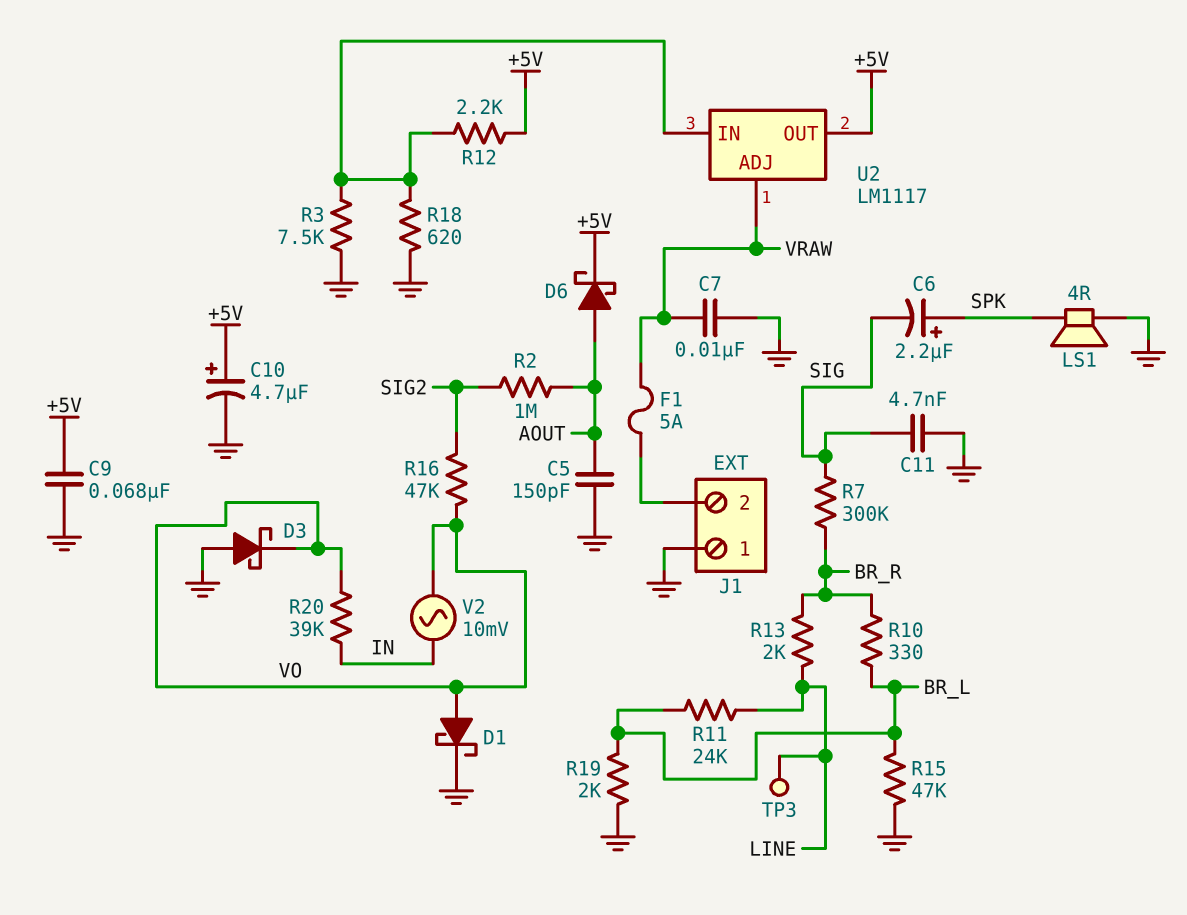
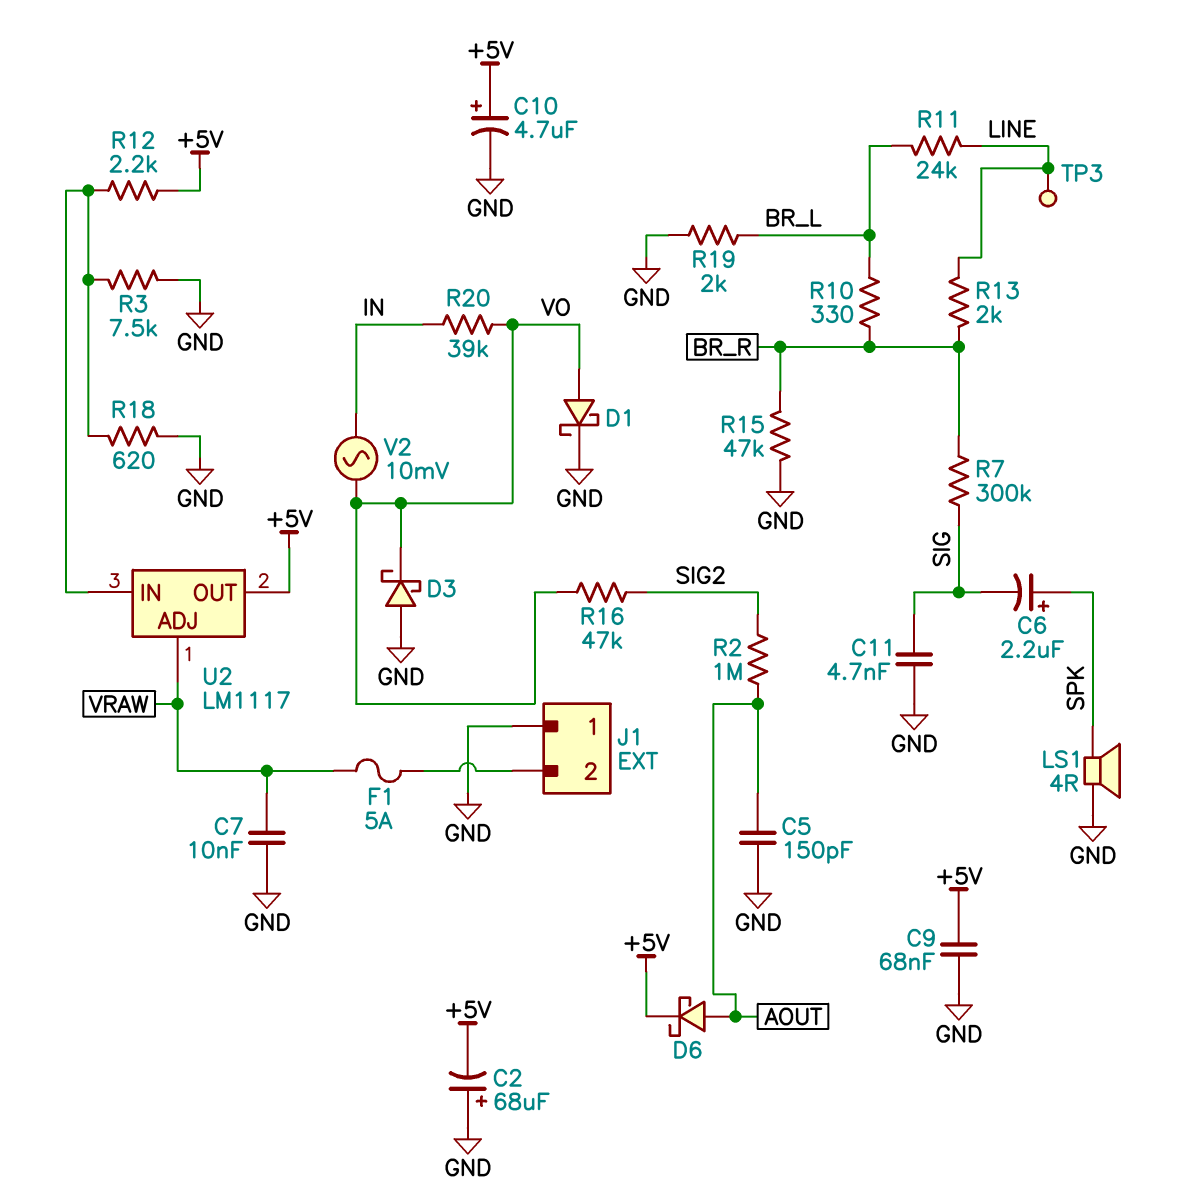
C2: none -> 68uF (plus GND, minus +5V)
R15: 47k (BR_L, GND) -> 47k (BR_R, GND)

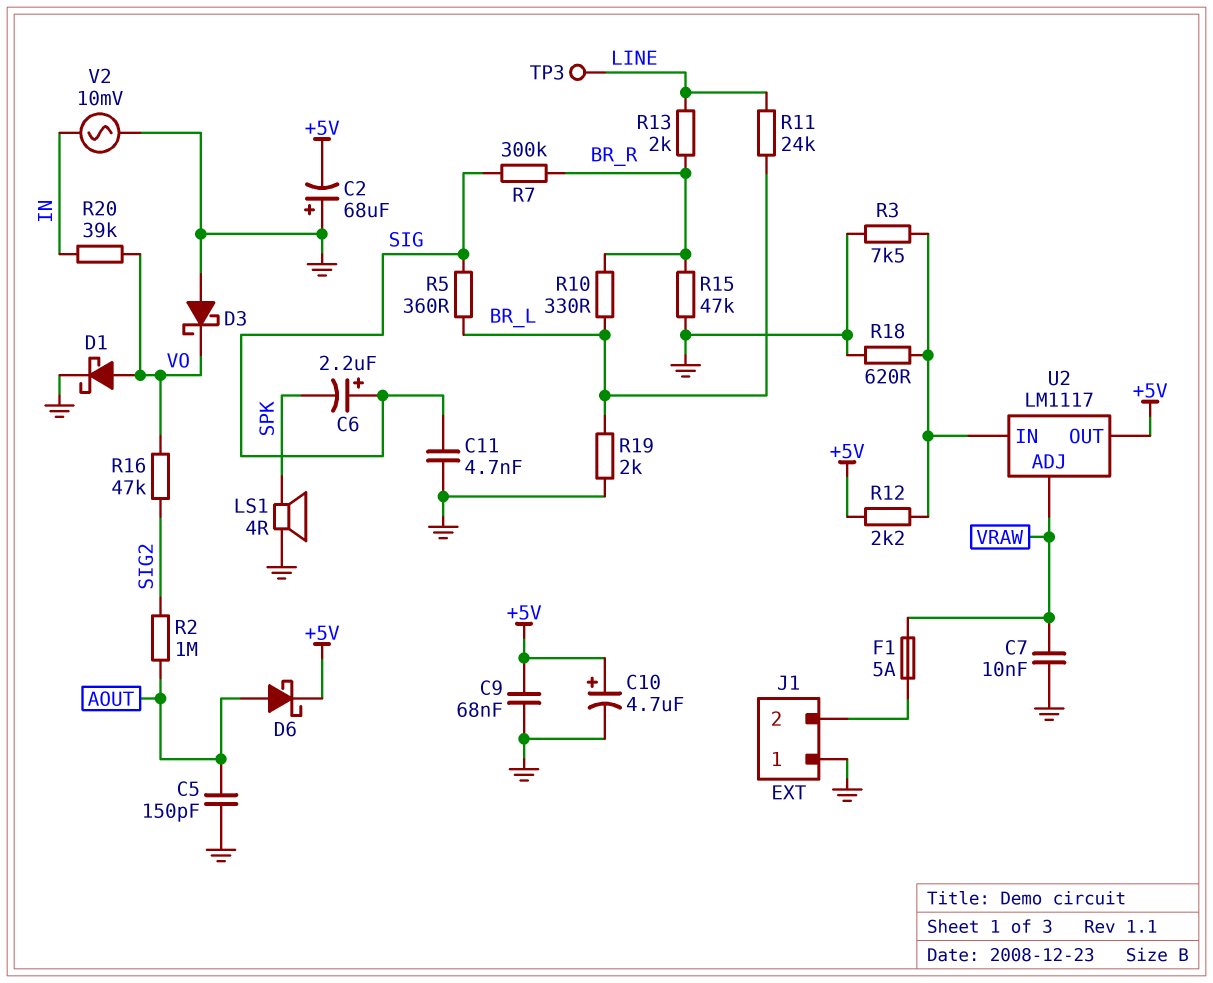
C6: 2.2uF (plus SPK, minus SIG) -> 2.2uF (plus SIG, minus SPK)
R5: none -> 360 (BR_L, SIG)
V2: AC 10mV (IN, VO) -> AC 10mV (GND, IN)

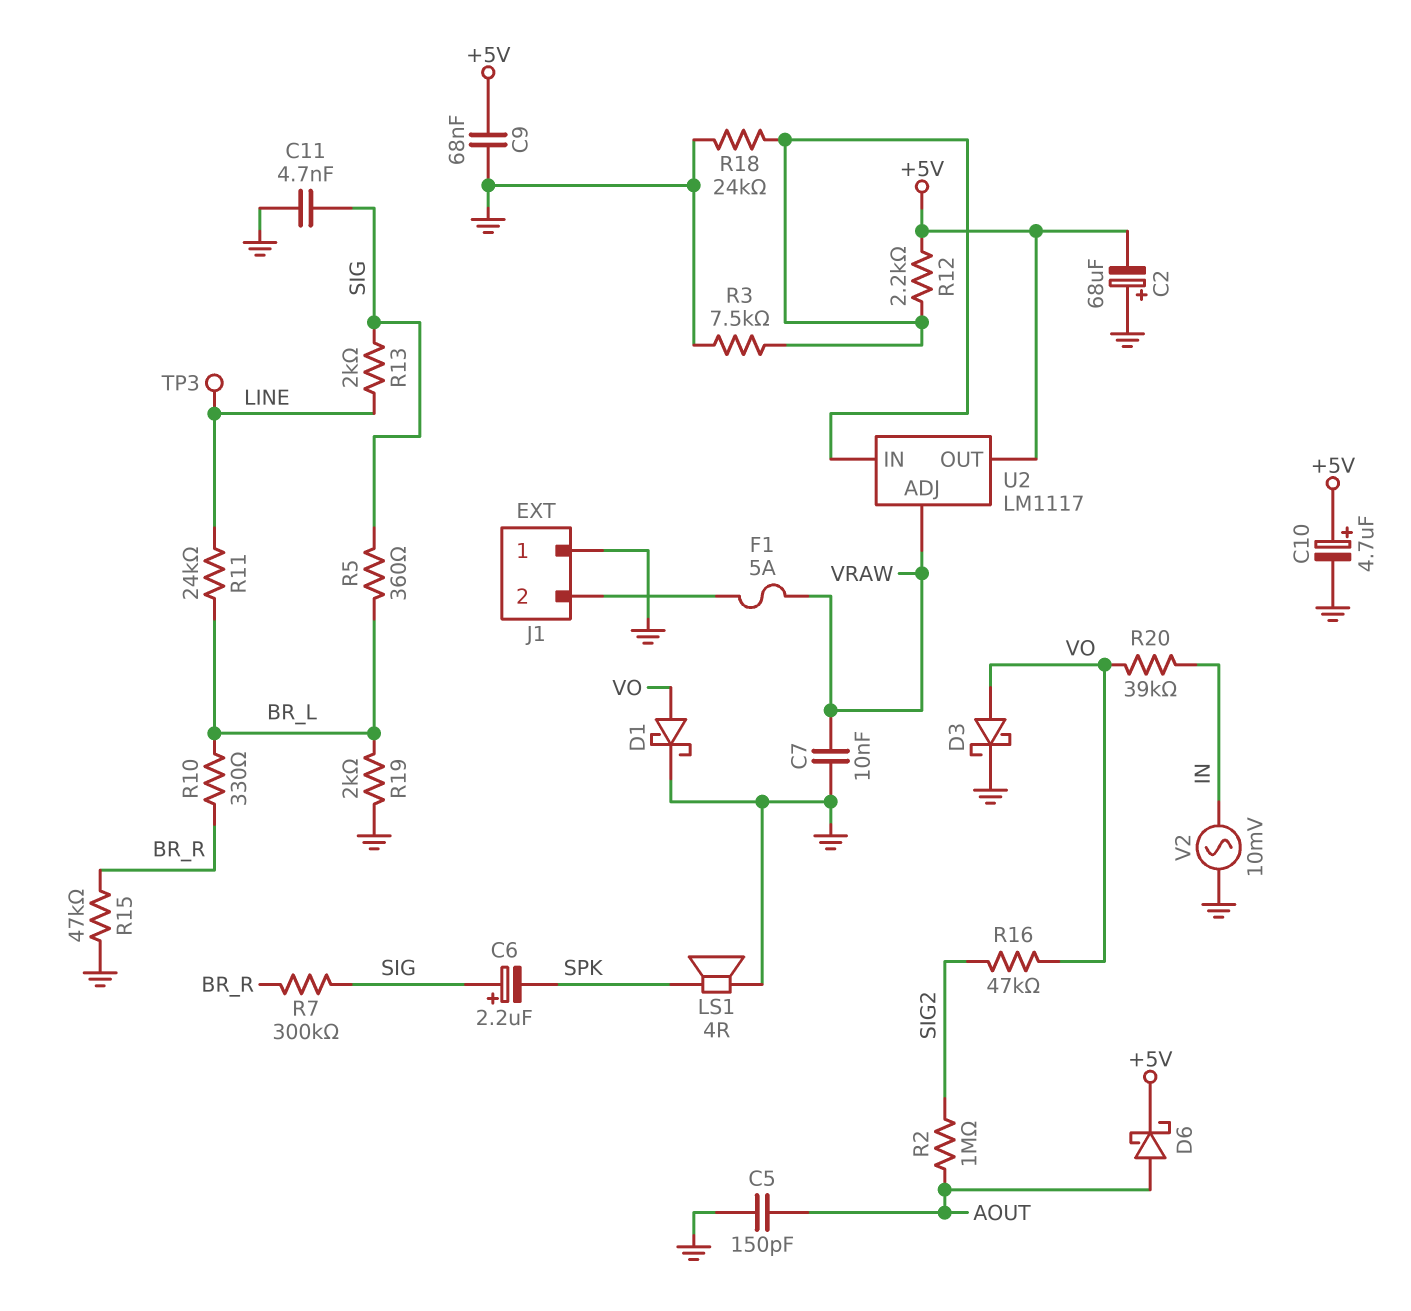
D3: schottky (A GND, K VO) -> schottky (A VO, K GND)
R13: 2k (BR_R, LINE) -> 2k (LINE, SIG)
R18: 620 (GND, U2/IN) -> 24k (GND, U2/IN)

